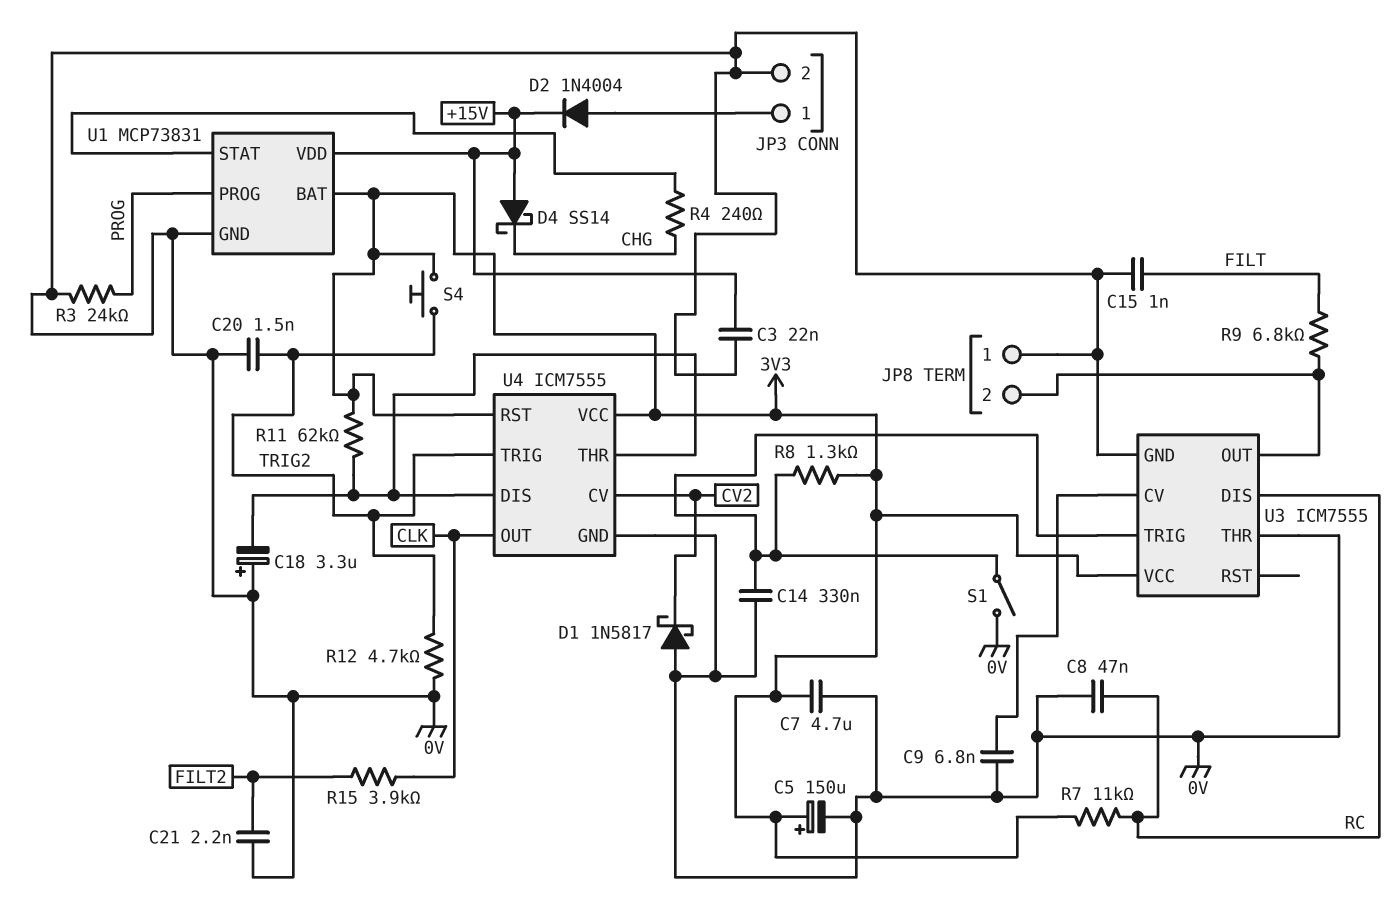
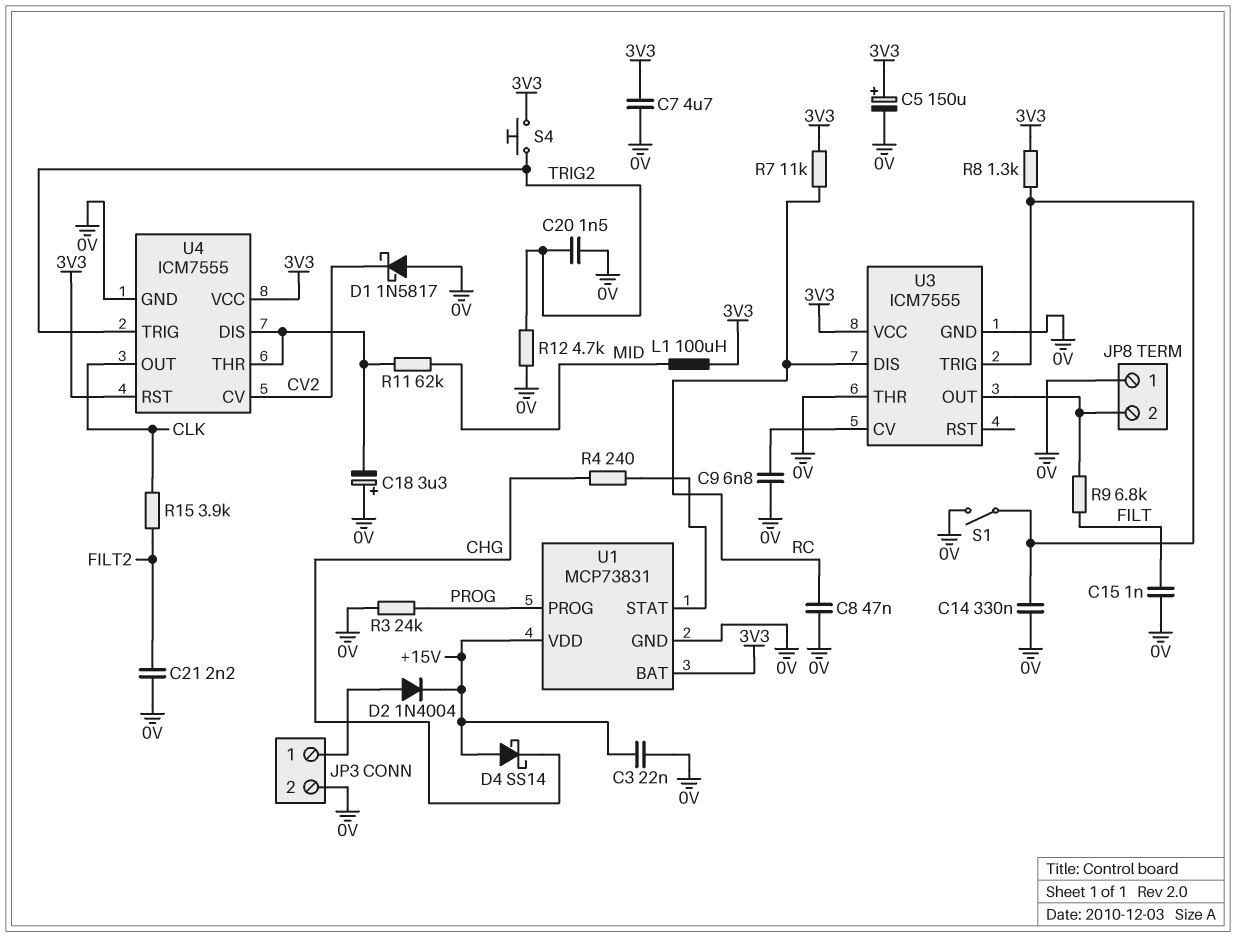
L1: none -> 100uH (3V3, MID)
R11: 62k (3V3, U4/DIS) -> 62k (MID, U4/DIS)

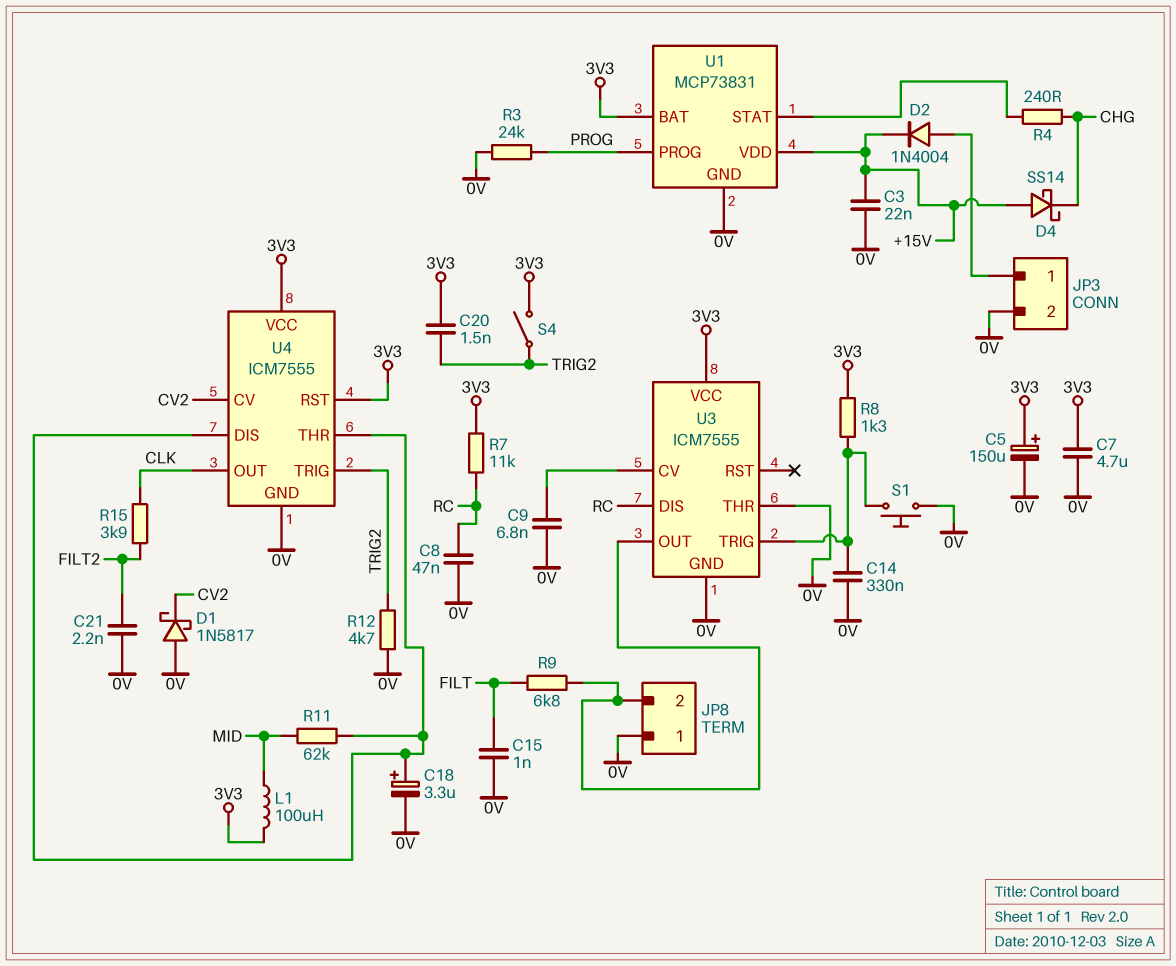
C18: 3.3uF (plus 0V, minus U4/DIS) -> 3.3uF (plus U4/DIS, minus 0V)
C20: 1.5nF (0V, TRIG2) -> 1.5nF (3V3, TRIG2)
S1: switch (0V, U3/TRIG) -> button (0V, U3/TRIG)
S4: button (3V3, TRIG2) -> switch (3V3, TRIG2)

